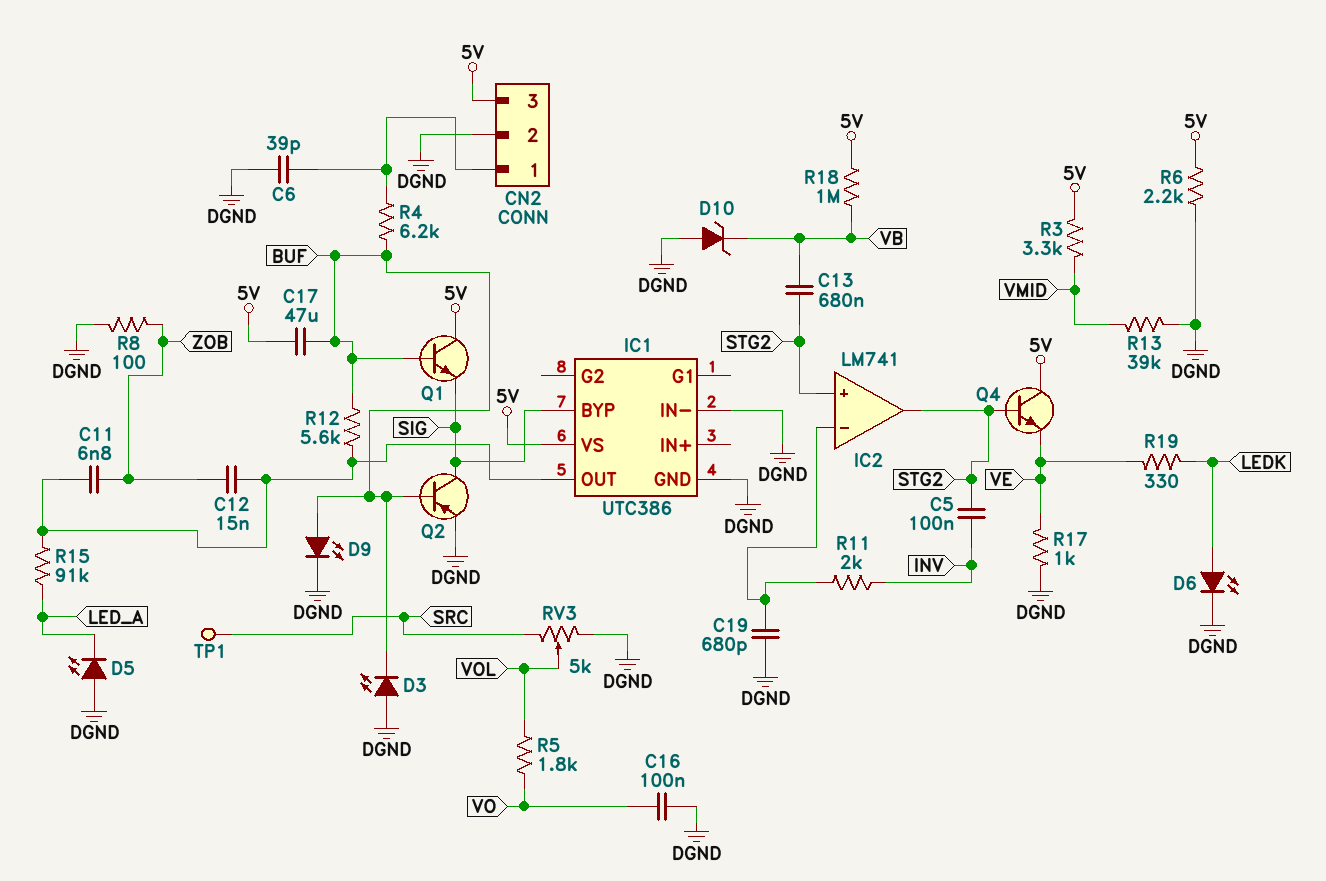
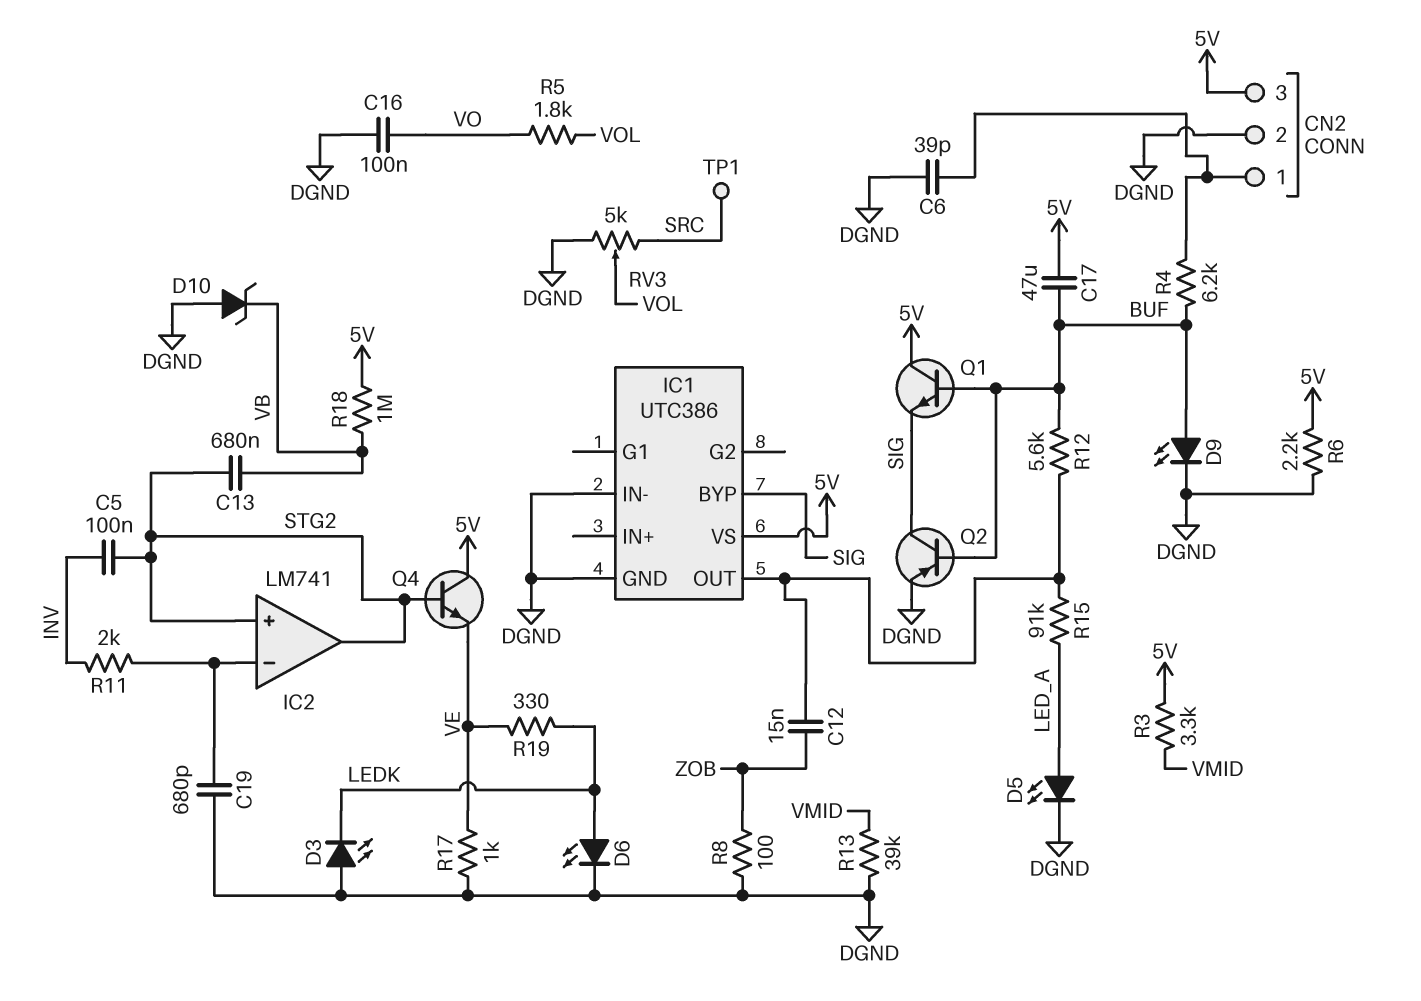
C11: 6.8nF (IC1/OUT, ZOB) -> none
D3: LED (A DGND, K BUF) -> LED (A DGND, K LEDK)
D5: LED (A DGND, K LED_A) -> LED (A LED_A, K DGND)

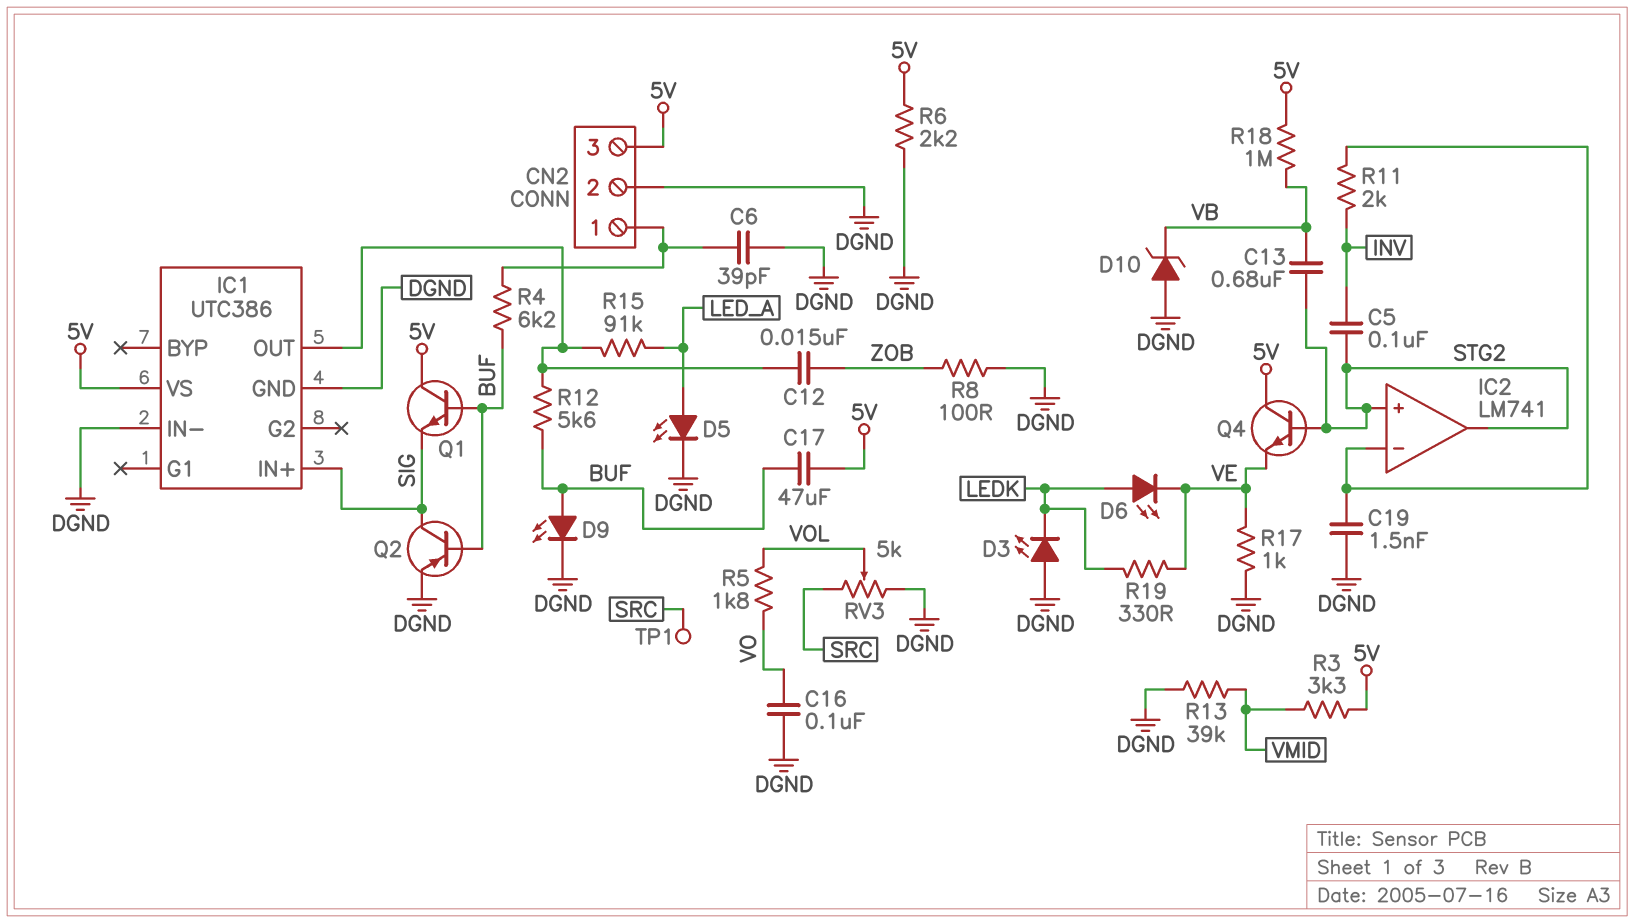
C19: 680pF (DGND, IC2/in-) -> 1.5nF (DGND, IC2/in-)
D6: LED (A LEDK, K DGND) -> LED (A LEDK, K VE)
IC1 pin BYP: SIG -> none
IC1 pin IN+: none -> SIG

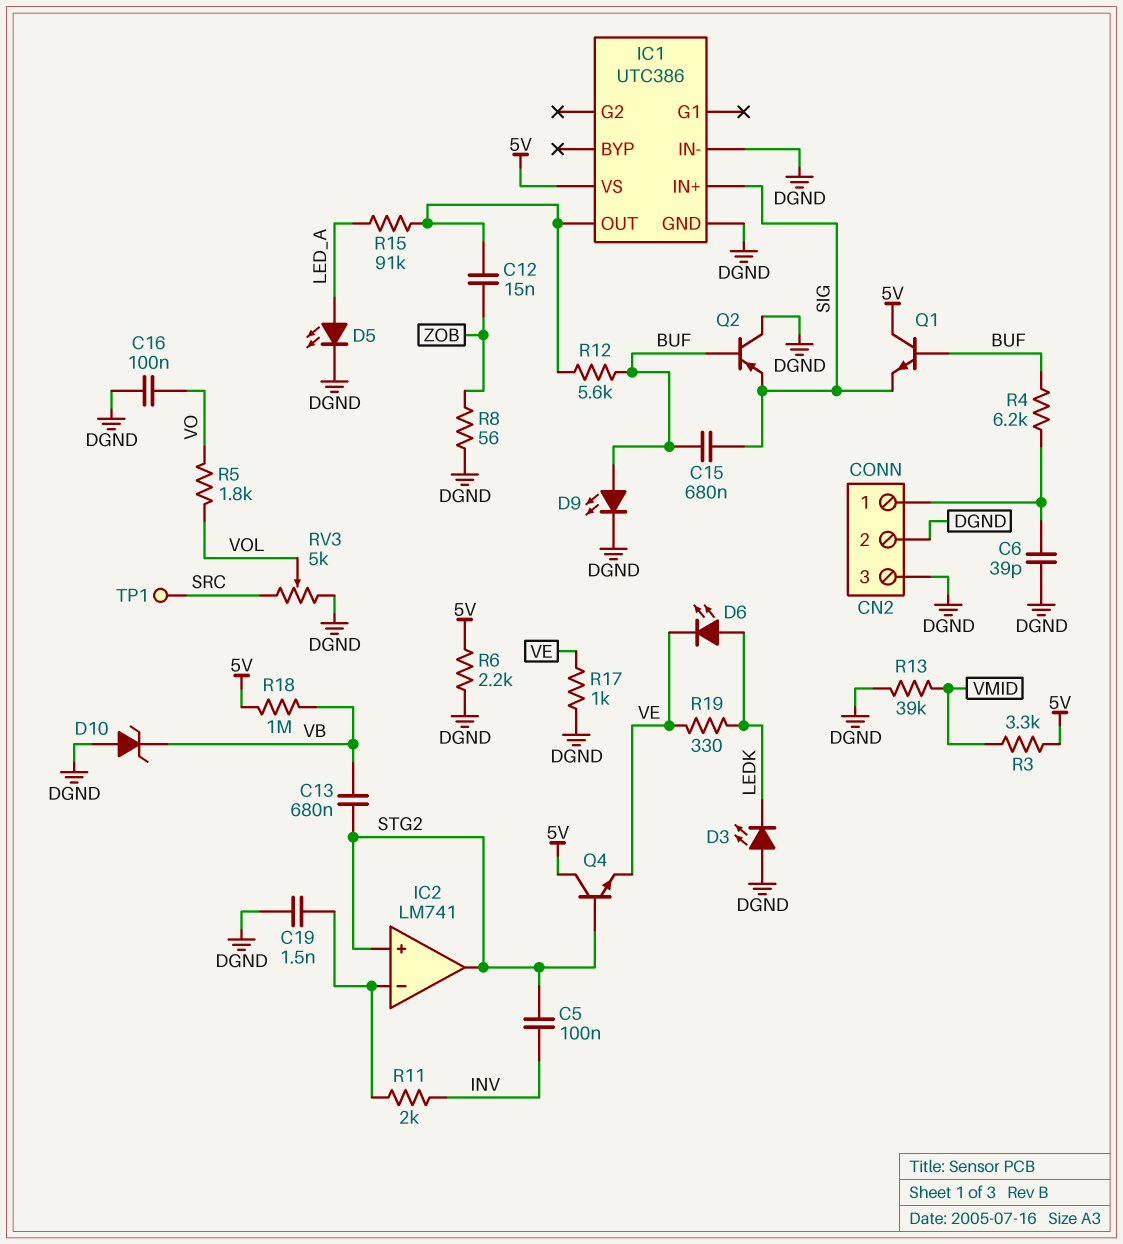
C15: none -> 680nF (BUF, SIG)
C17: 47uF (5V, BUF) -> none
CN2 pin 3: 5V -> DGND
Q2: PNP (B BUF, C SIG, E DGND) -> PNP (B BUF, C DGND, E SIG)
R8: 100 (DGND, ZOB) -> 56 (DGND, ZOB)

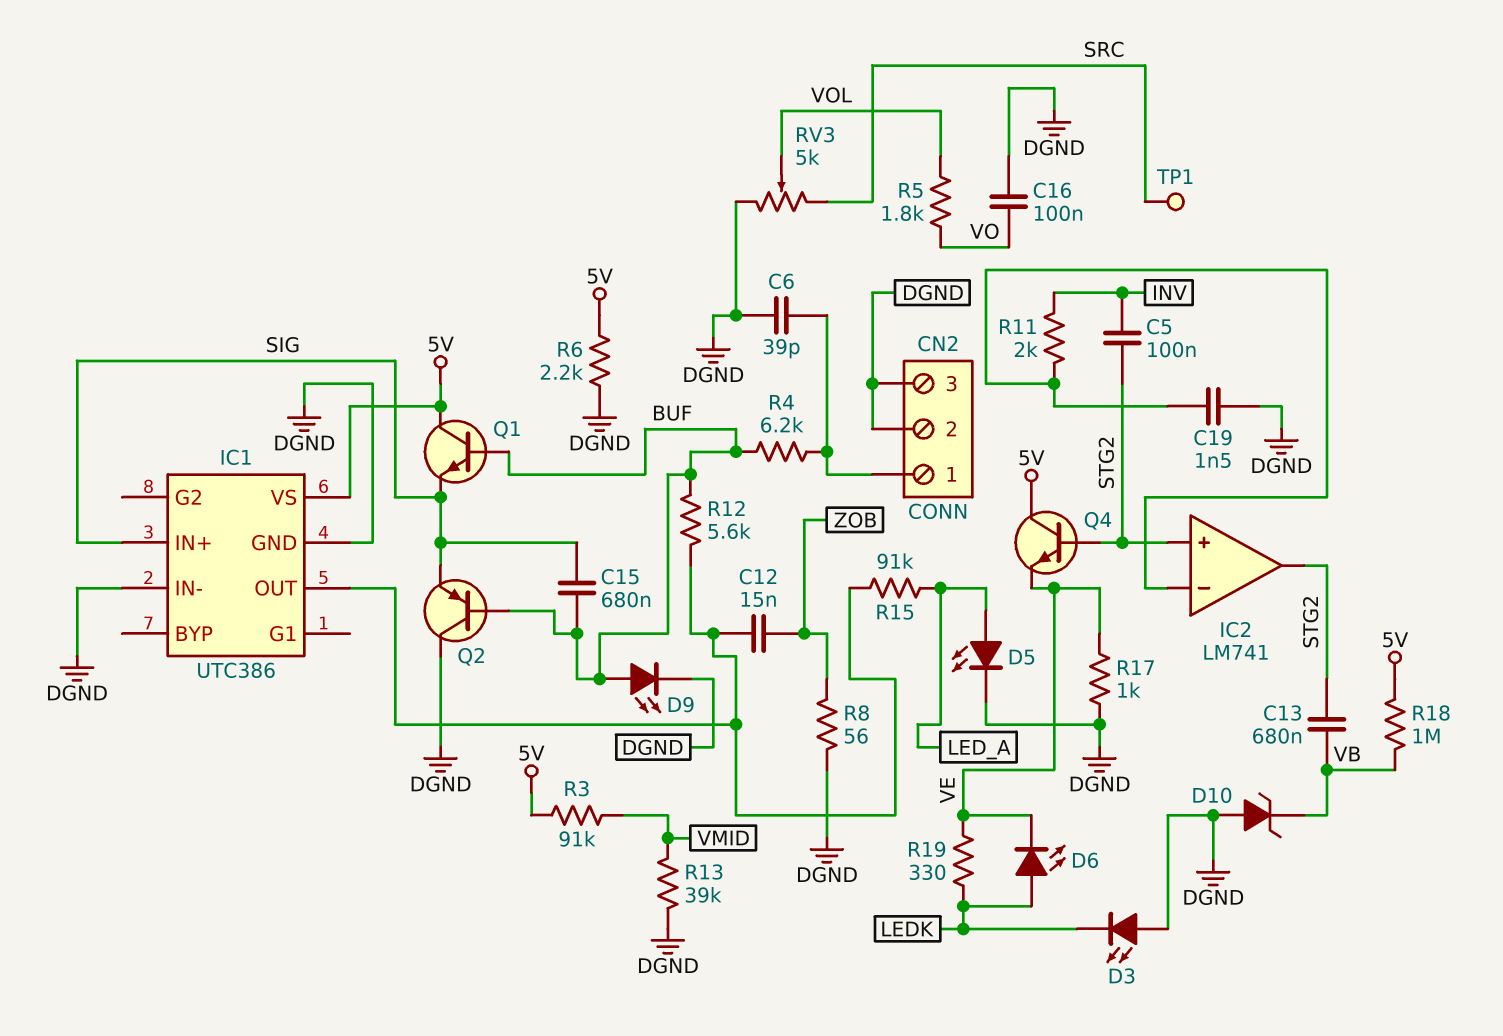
R3: 3.3k (5V, VMID) -> 91k (5V, VMID)

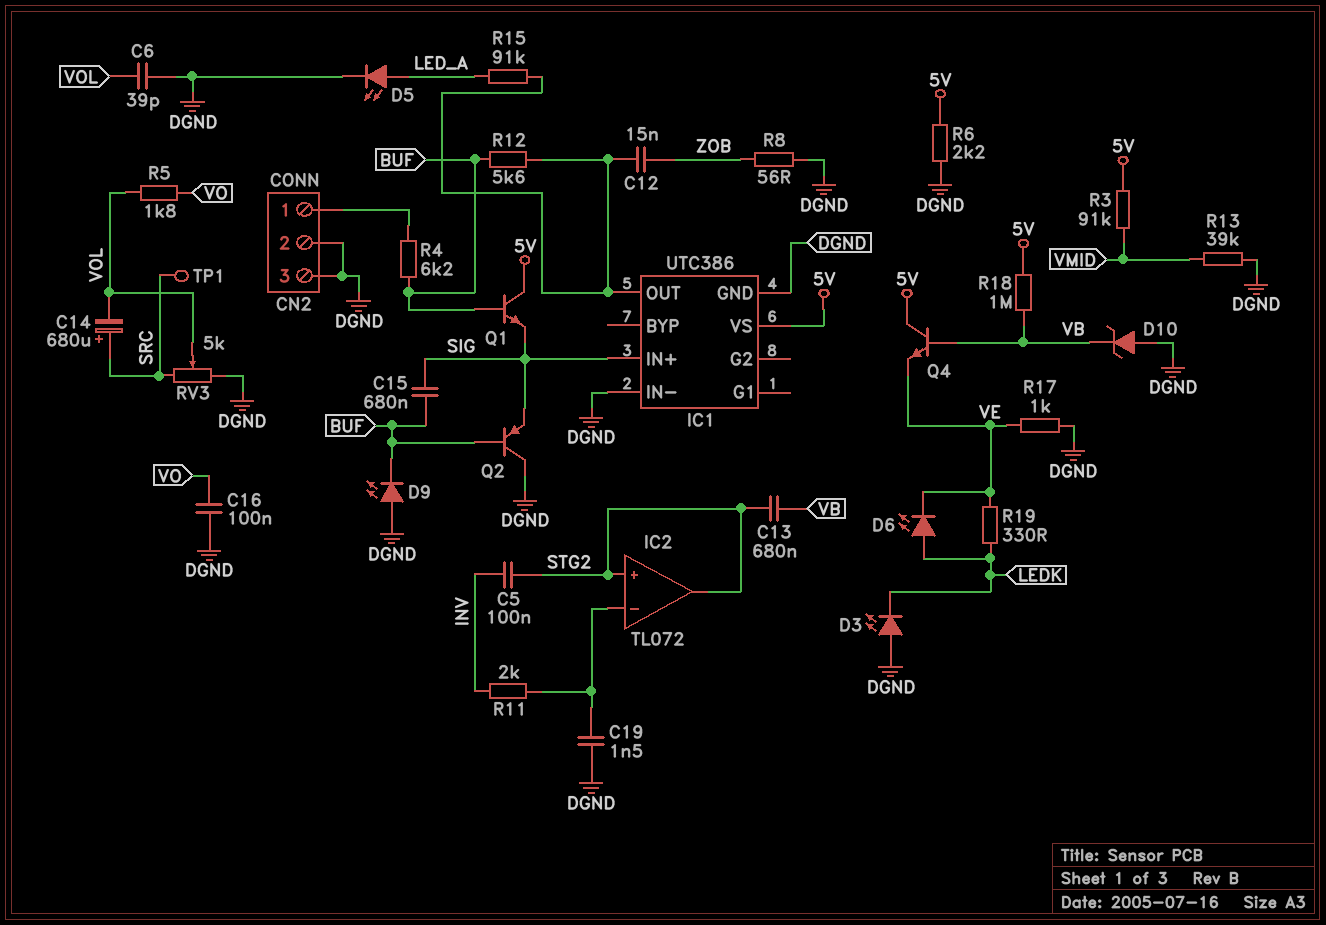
C6: 39pF (CN2/1, DGND) -> 39pF (DGND, VOL)
C14: none -> 680uF (plus SRC, minus VOL)
D9: LED (A BUF, K DGND) -> LED (A DGND, K BUF)
IC2: LM741 -> TL072
Q4: NPN (B STG2, C 5V, E VE) -> NPN (B VB, C 5V, E VE)

